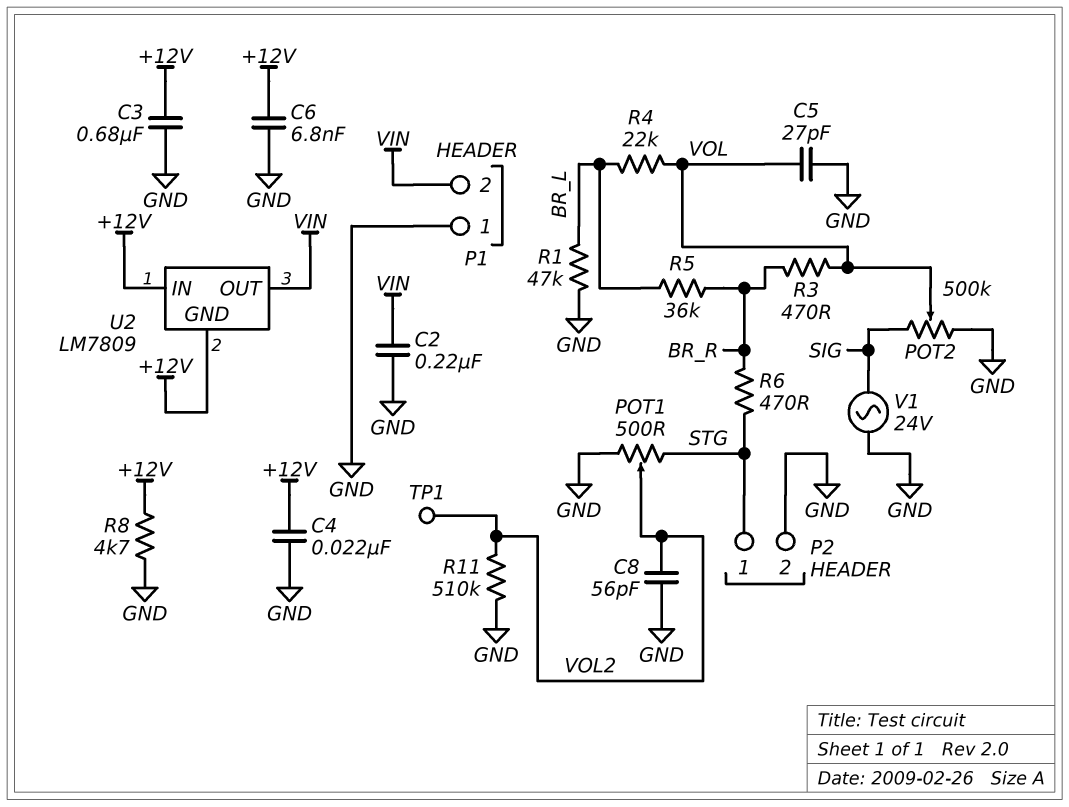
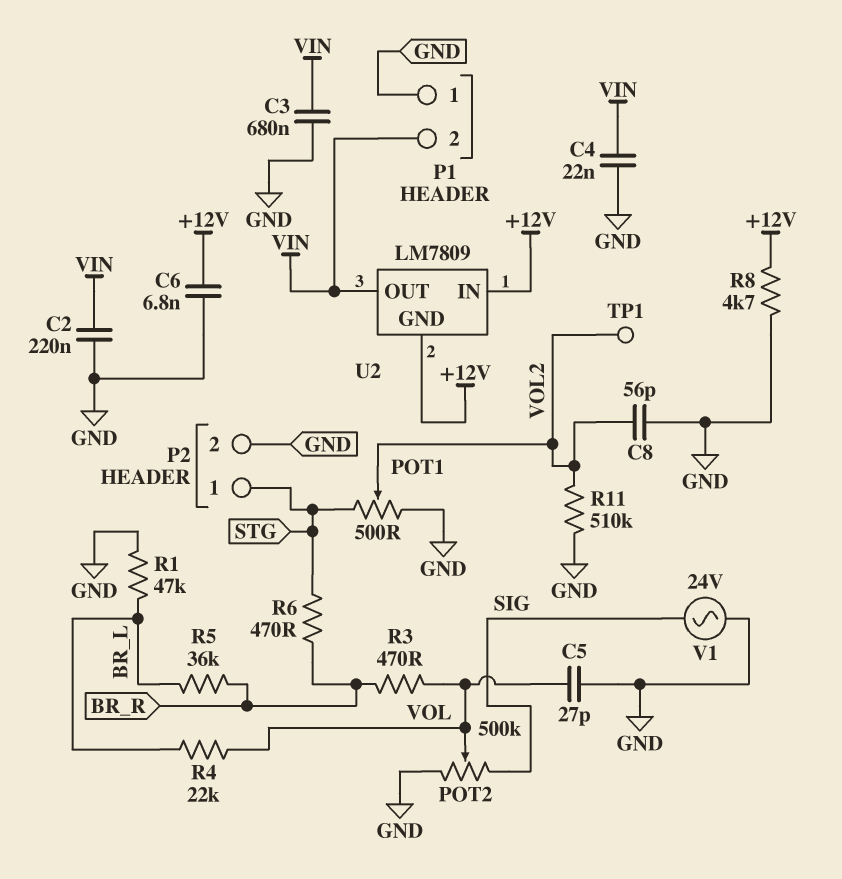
C3: 680nF (+12V, GND) -> 680nF (GND, VIN)
C4: 22nF (+12V, GND) -> 22nF (GND, VIN)

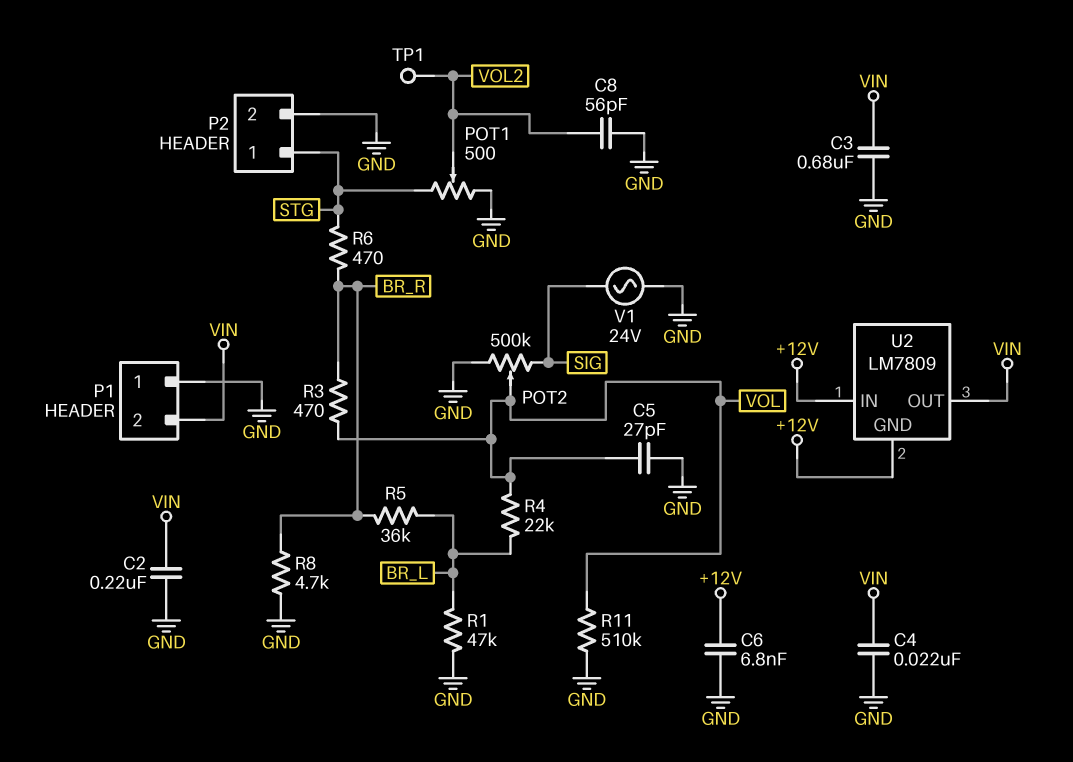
R8: 4.7k (+12V, GND) -> 4.7k (BR_R, GND)
R11: 510k (GND, VOL2) -> 510k (GND, VOL)

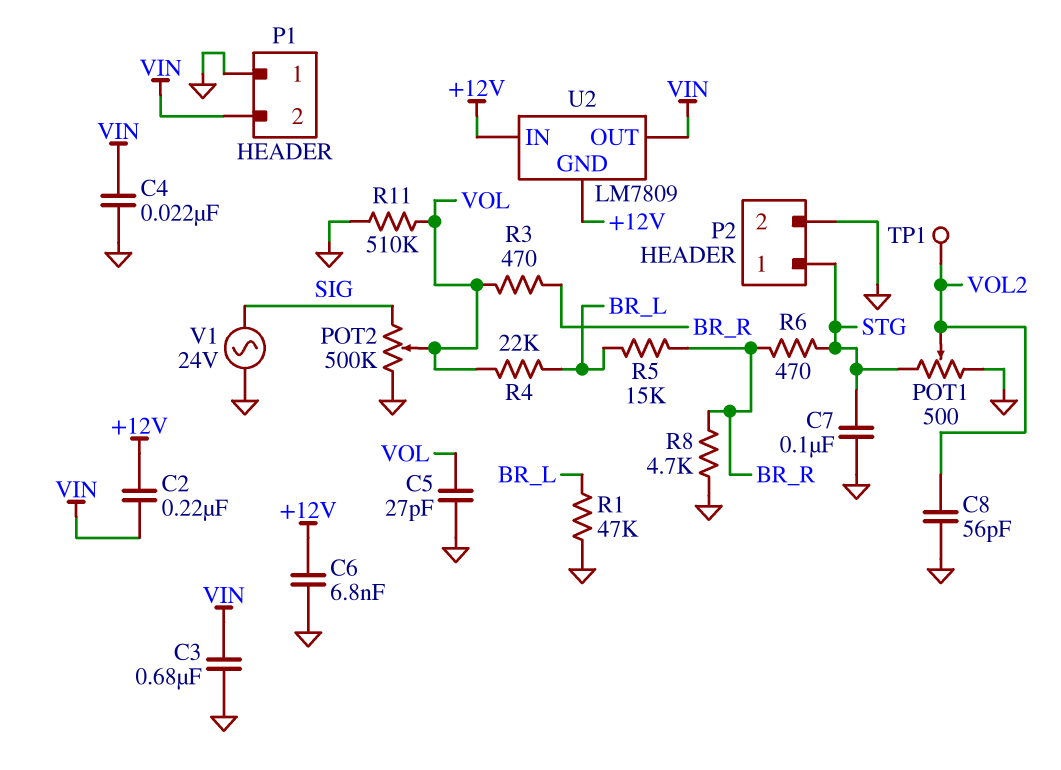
C2: 220nF (GND, VIN) -> 220nF (+12V, VIN)
C7: none -> 100nF (GND, STG)
R5: 36k (BR_L, BR_R) -> 15k (BR_L, BR_R)

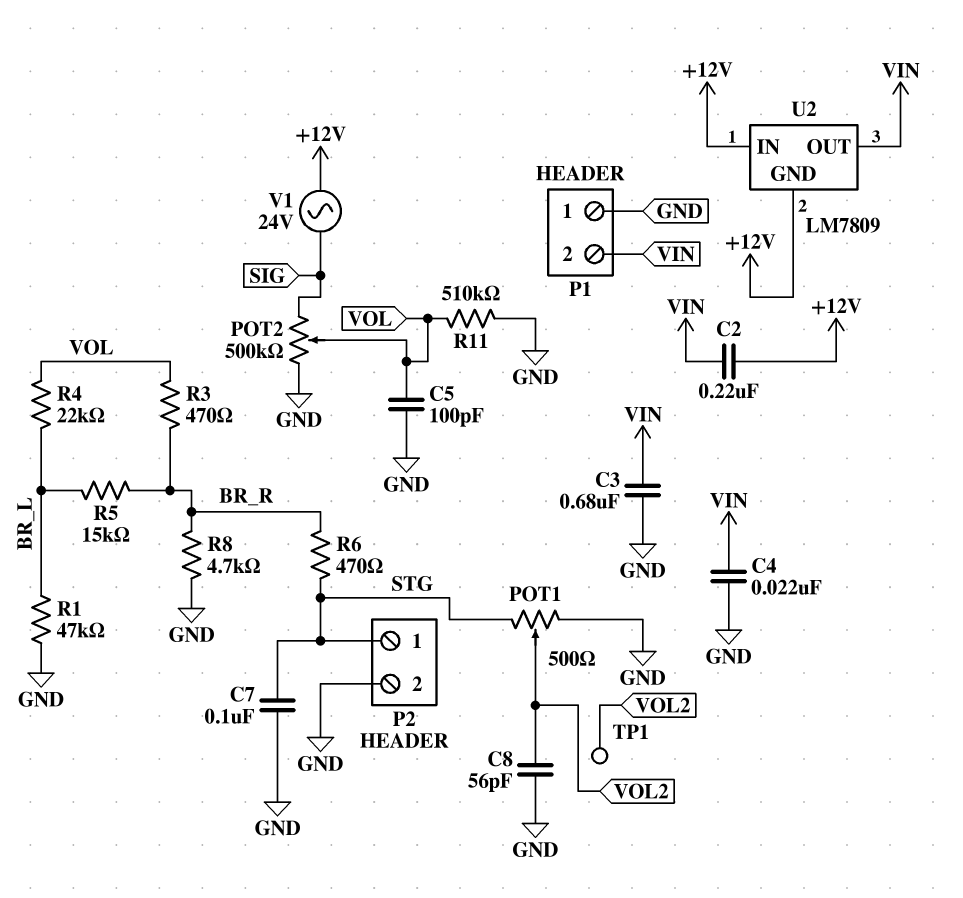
C5: 27pF (GND, VOL) -> 100pF (GND, VOL)
C6: 6.8nF (+12V, GND) -> none
V1: AC 24V (GND, SIG) -> AC 24V (+12V, SIG)

